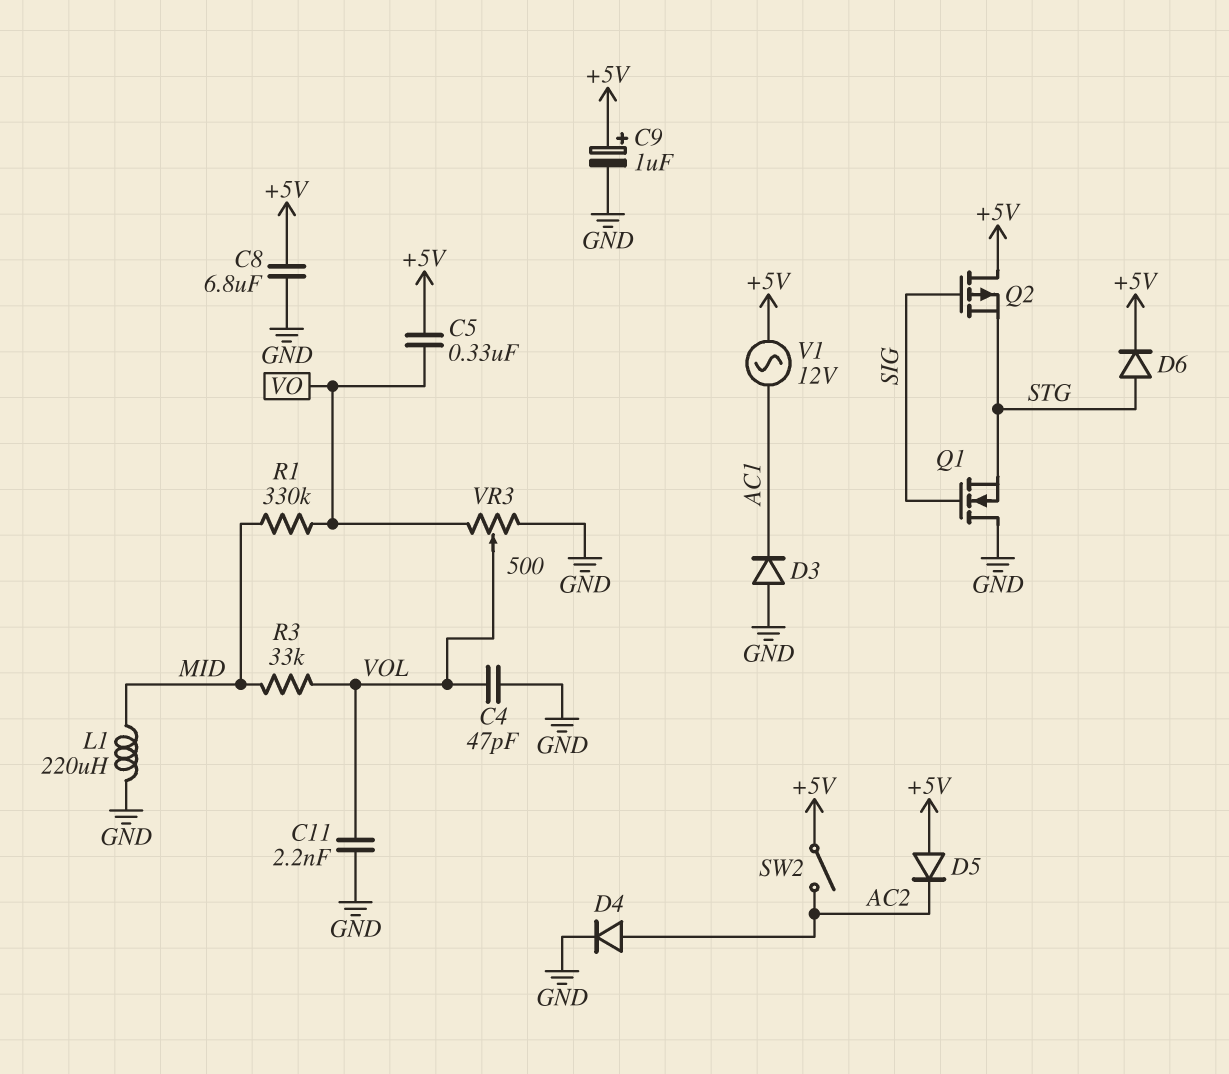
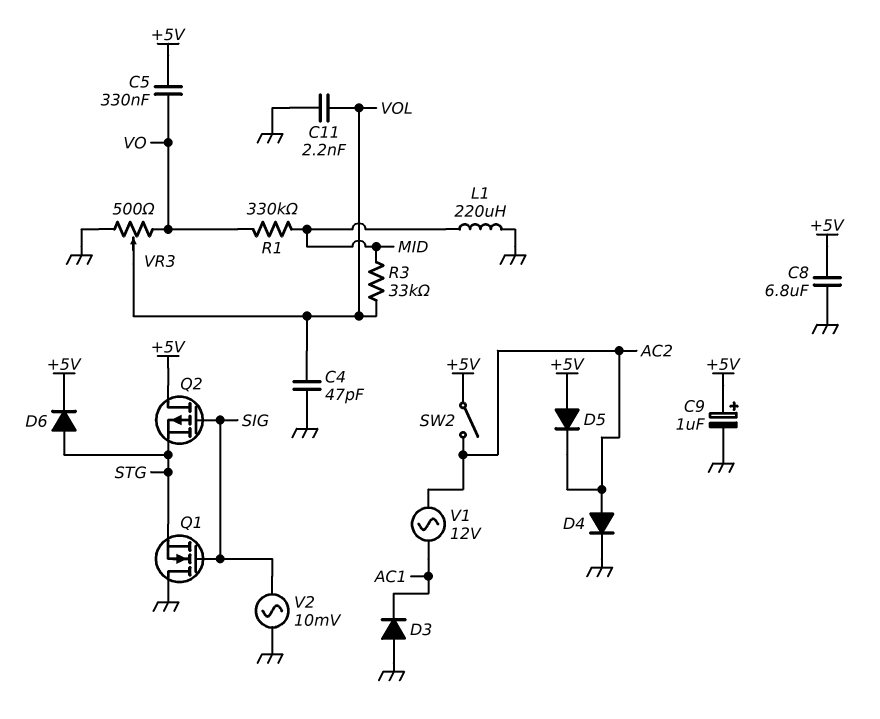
V1: AC 12V (+5V, AC1) -> AC 12V (AC1, AC2)
V2: none -> AC 10mV (GND, SIG)

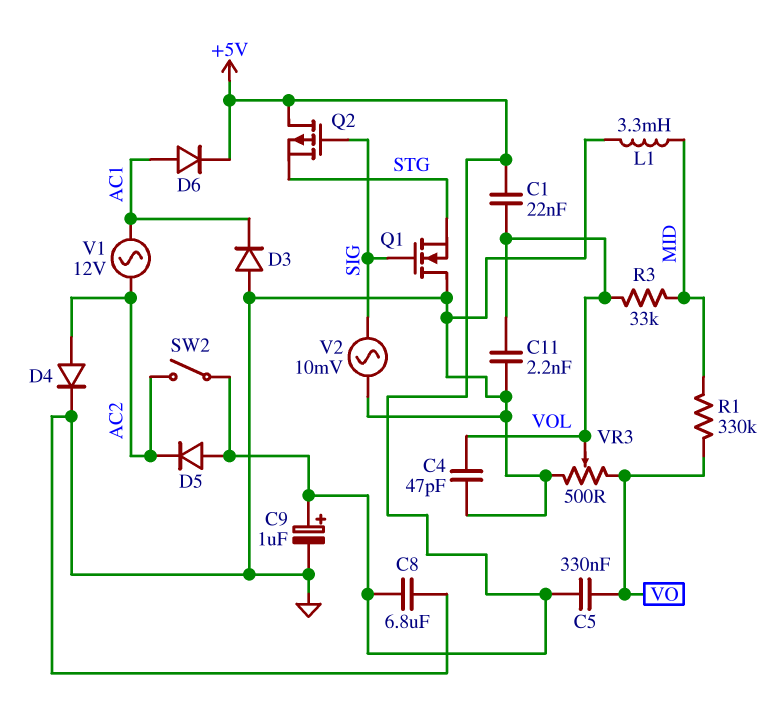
C1: none -> 22nF (+5V, VOL)
D6: diode (A STG, K +5V) -> diode (A AC1, K +5V)
L1: 220uH (GND, MID) -> 3.3mH (GND, MID)

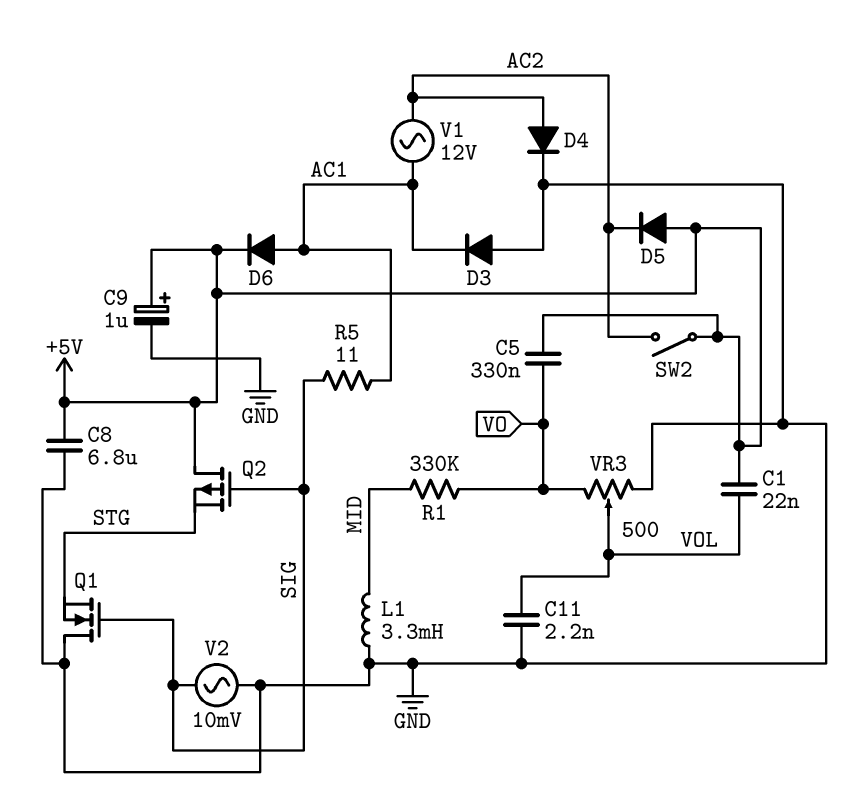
C4: 47pF (GND, VOL) -> none
R3: 33k (MID, VOL) -> none
R5: none -> 11 (AC1, SIG)

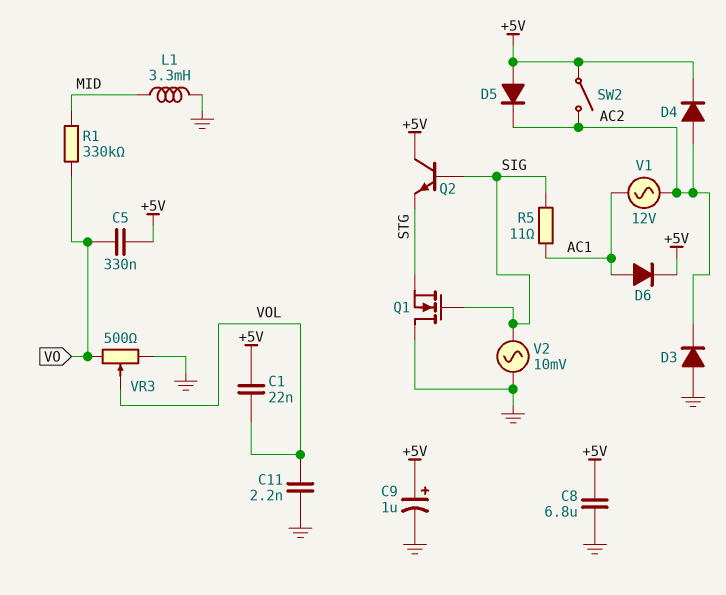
D3: diode (A GND, K AC1) -> diode (A GND, K AC2)
D4: diode (A AC2, K GND) -> diode (A AC2, K +5V)
Q2: PMOS (G SIG, D +5V, S STG) -> NPN (B SIG, C +5V, E STG)

